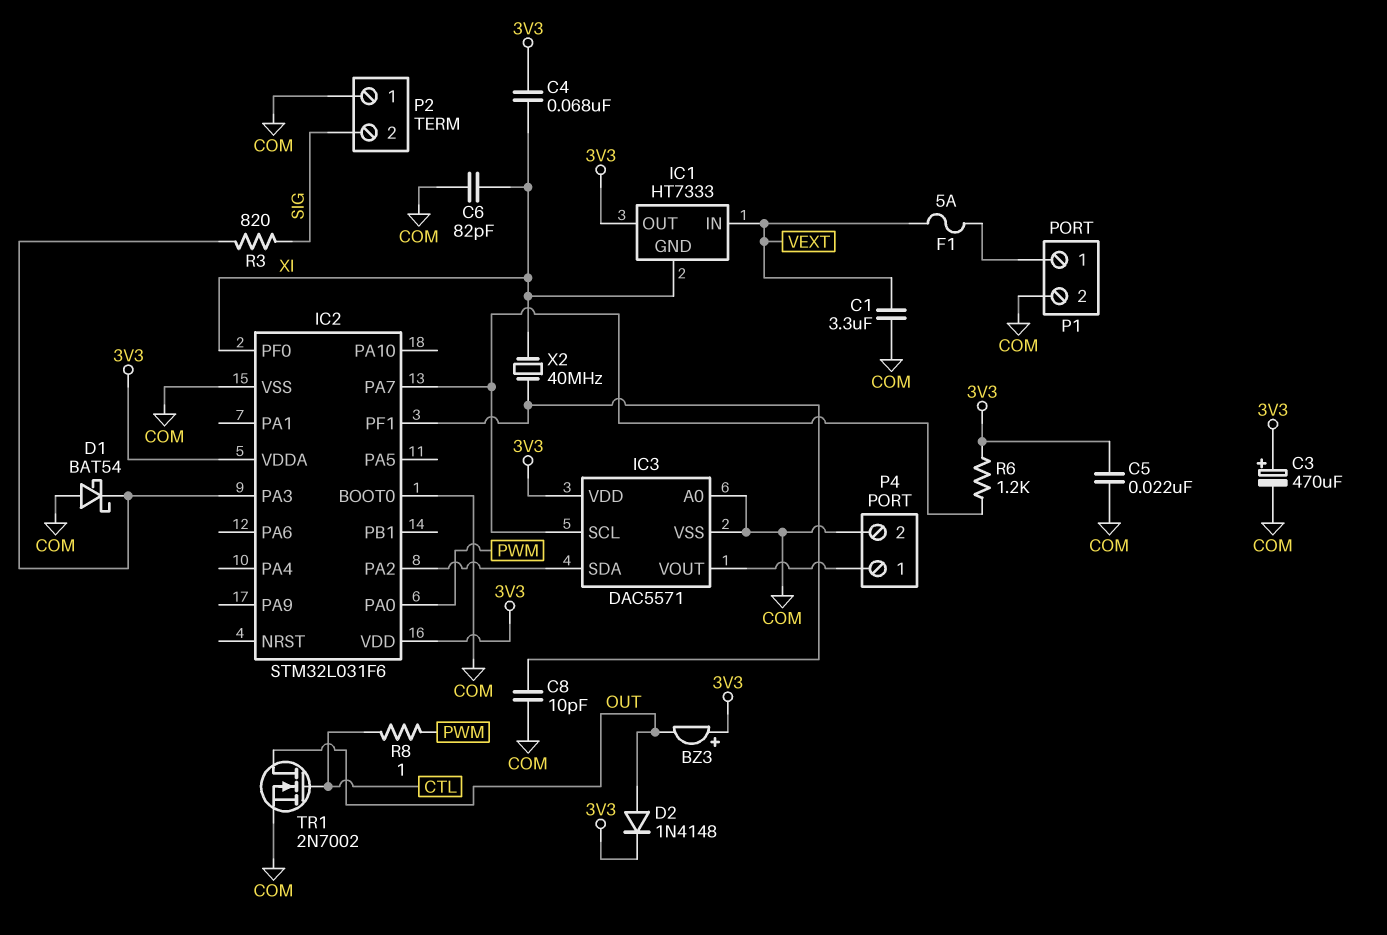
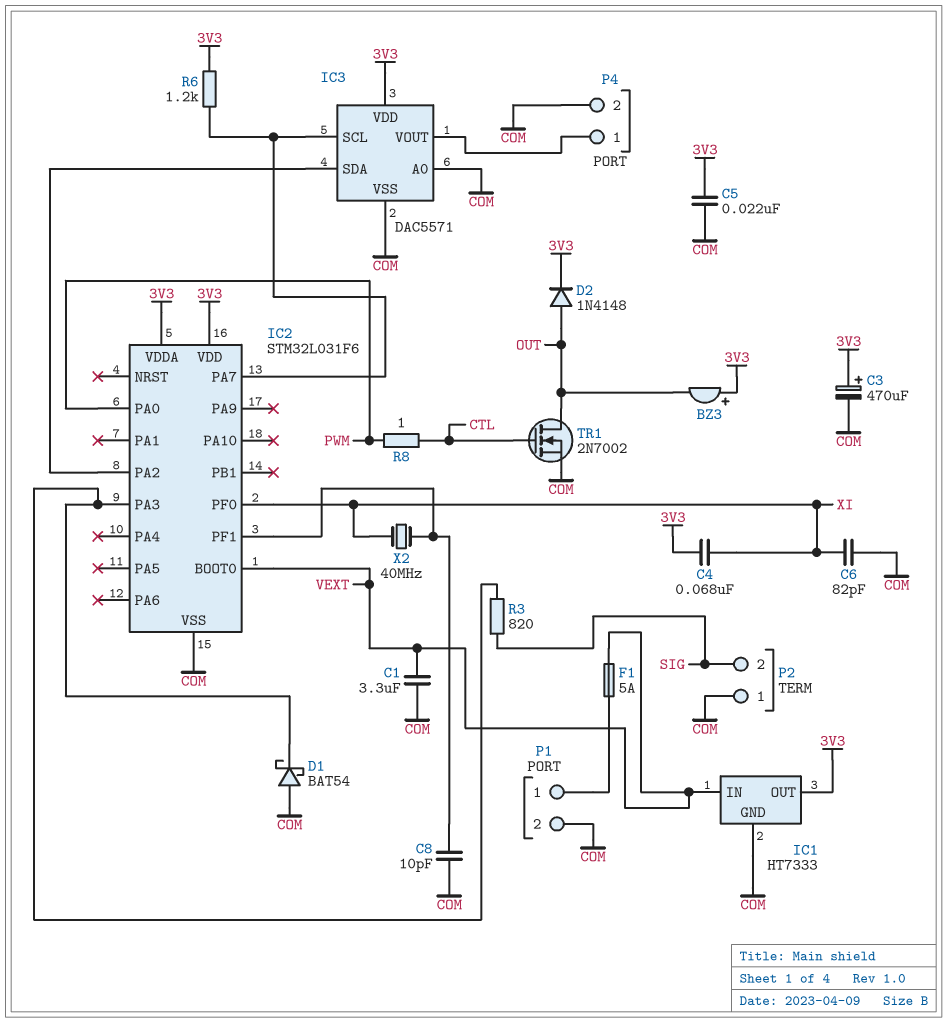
IC1 pin GND: XI -> COM
IC2 pin BOOT0: COM -> VEXT

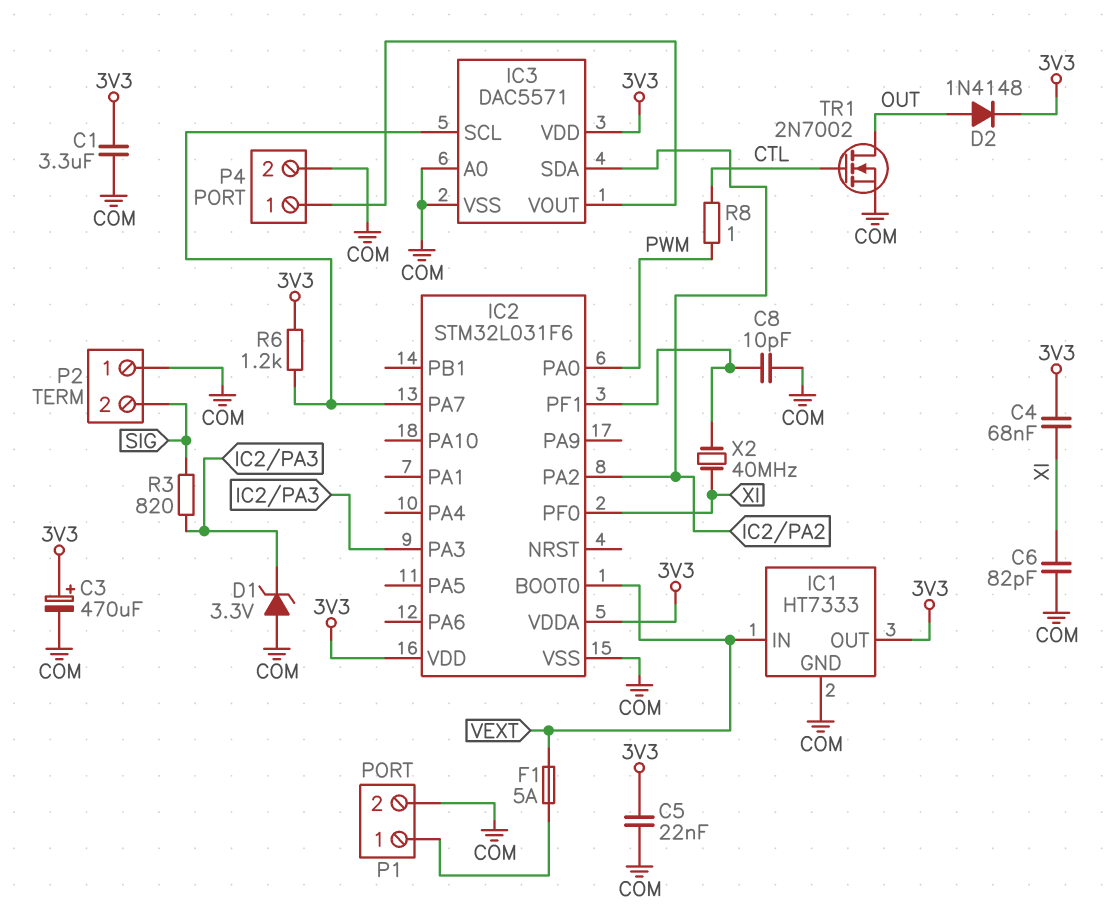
BZ3: buzzer (plus 3V3, minus OUT) -> none
C1: 3.3uF (COM, VEXT) -> 3.3uF (3V3, COM)
D1: schottky BAT54 (A COM, K IC2/PA3) -> zener 3.3V (A COM, K IC2/PA3)

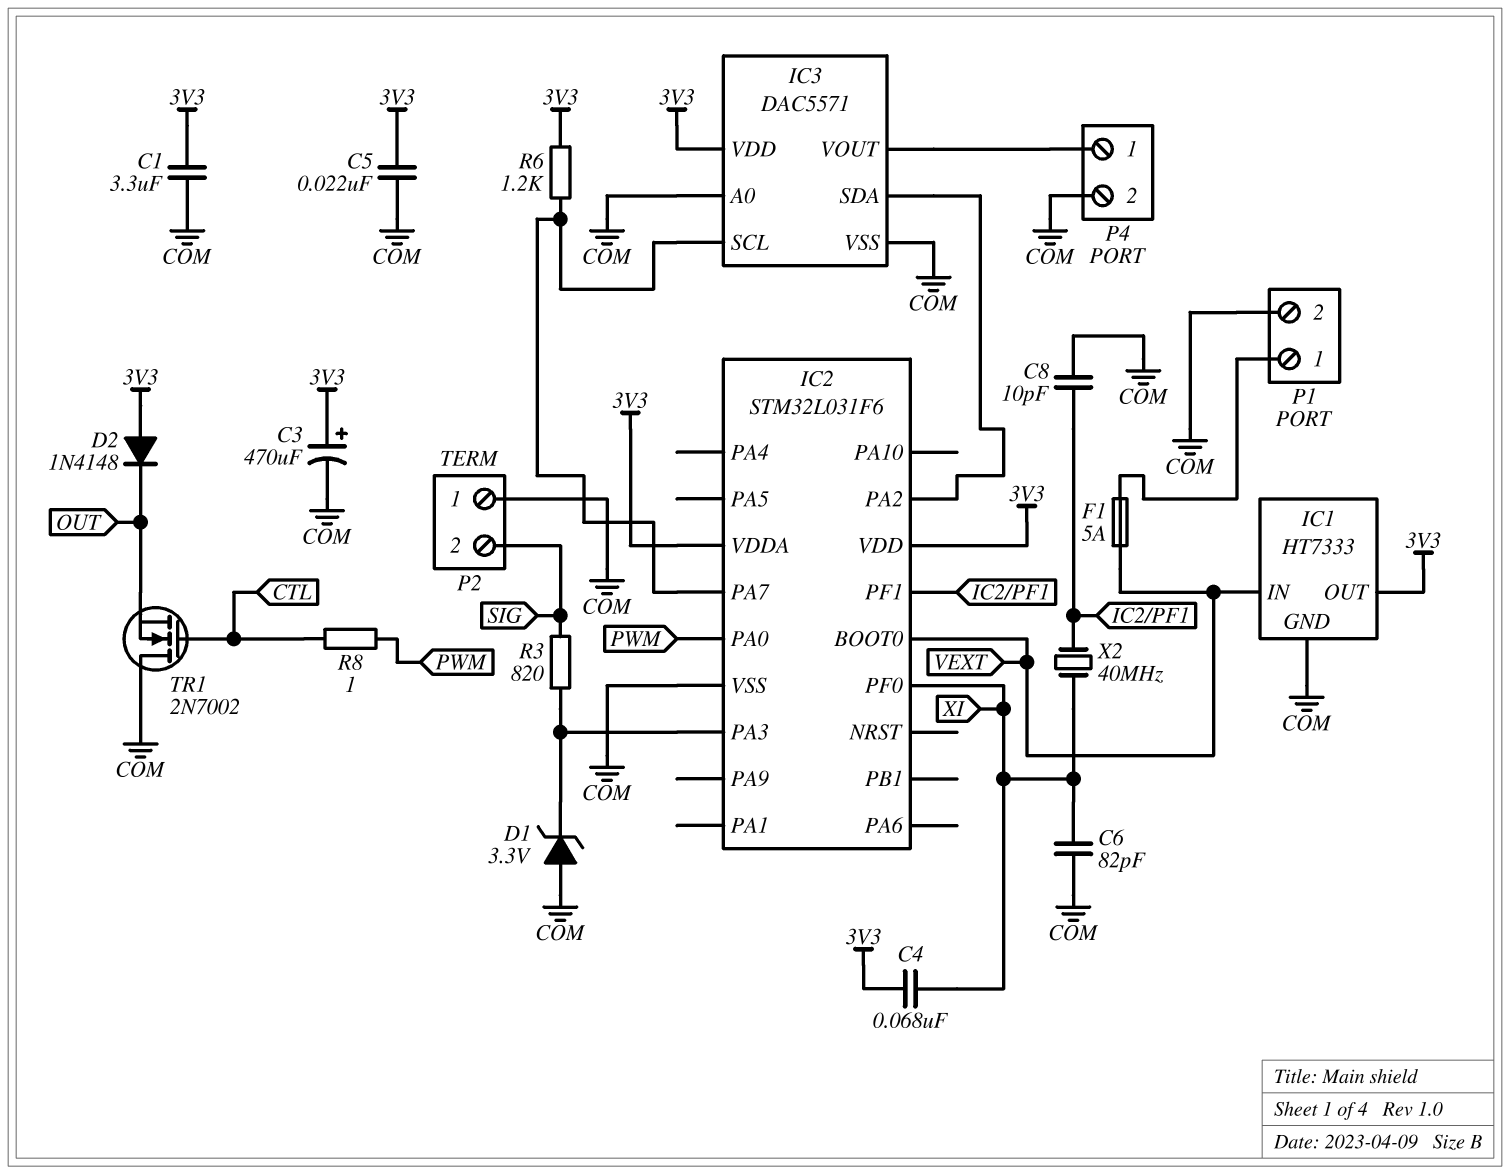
D2: diode 1N4148 (A OUT, K 3V3) -> diode 1N4148 (A 3V3, K OUT)
TR1: NMOS 2N7002 (G CTL, D OUT, S COM) -> NMOS 2N7002 (G CTL, D COM, S OUT)

